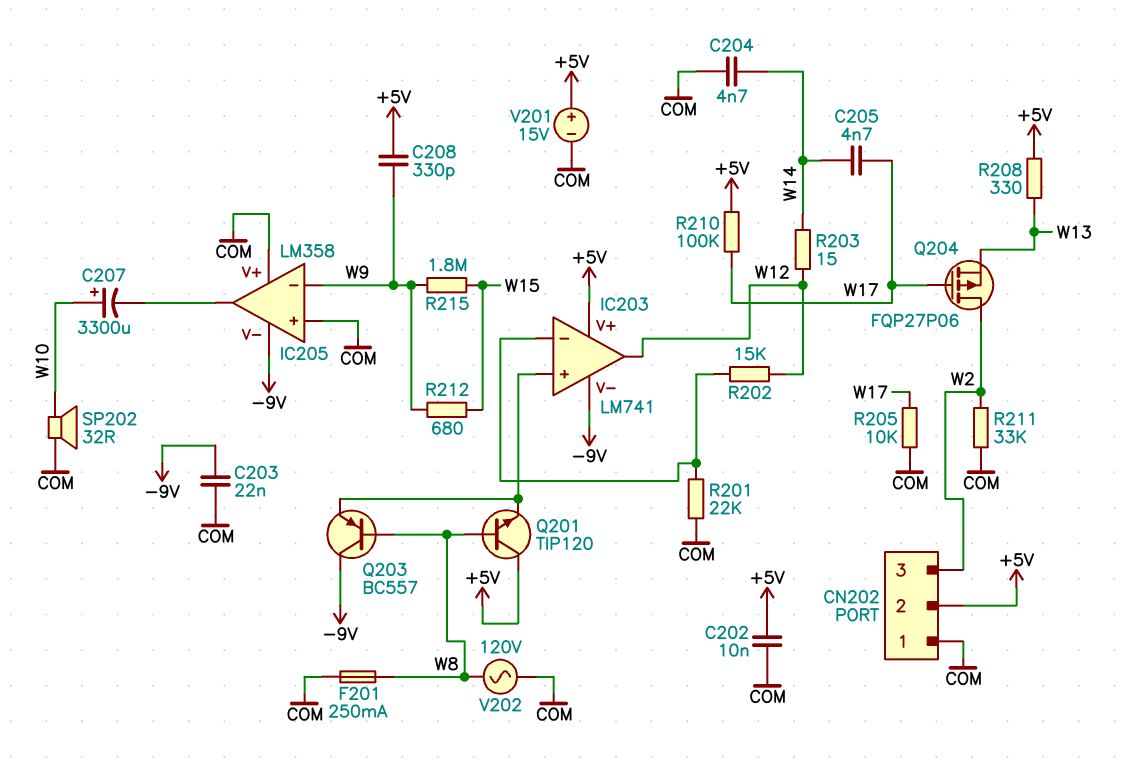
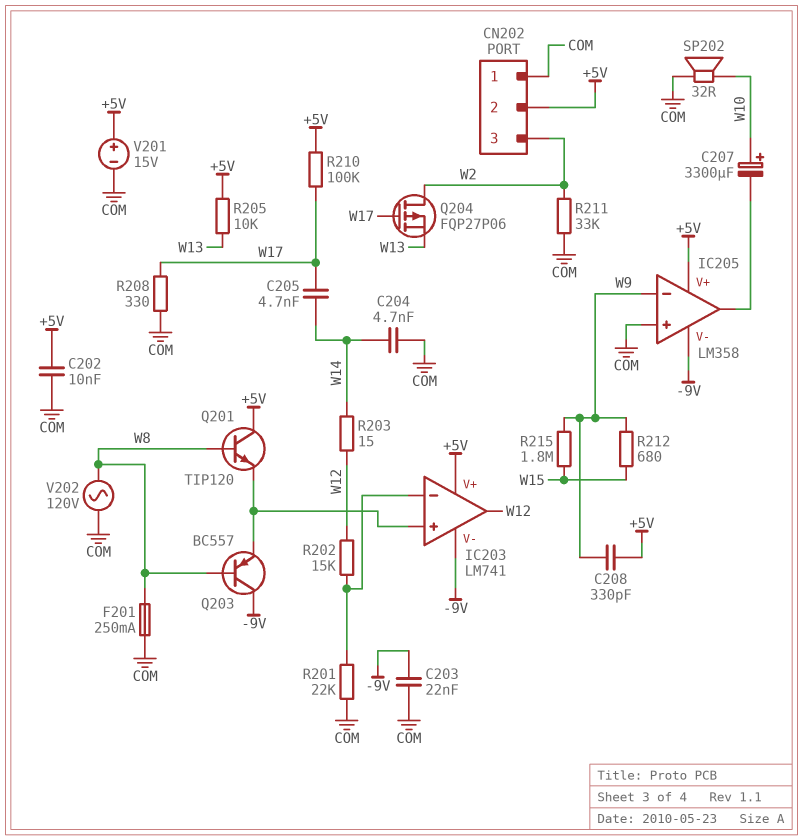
IC205 pin V+: COM -> +5V
R205: 10k (COM, W17) -> 10k (+5V, W13)
R208: 330 (+5V, W13) -> 330 (COM, W17)

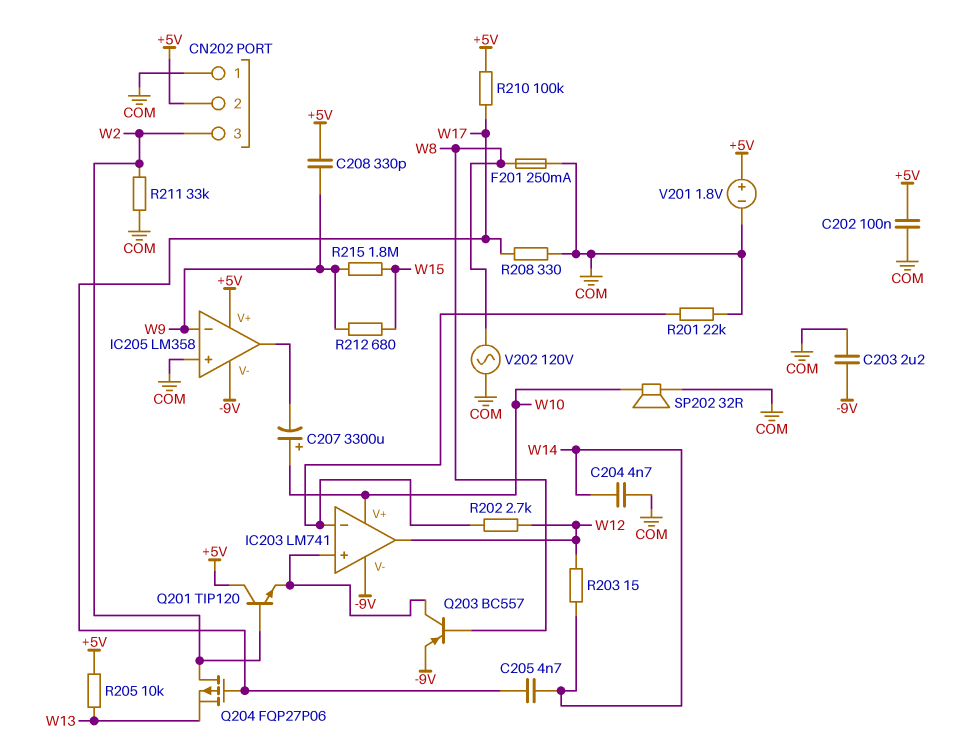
C202: 10nF (+5V, COM) -> 100nF (+5V, COM)
C203: 22nF (-9V, COM) -> 2.2uF (-9V, COM)
IC203 pin V+: +5V -> W10
Q201: NPN TIP120 (B W8, C +5V, E IC203/in+) -> NPN TIP120 (B W2, C +5V, E IC203/in+)
Q203: PNP BC557 (B W8, C -9V, E IC203/in+) -> PNP BC557 (B W8, C IC203/in+, E -9V)
R202: 15k (IC203/in-, W12) -> 2.7k (IC203/in-, W12)
V201: 15V (plus +5V, minus COM) -> 1.8V (plus +5V, minus COM)

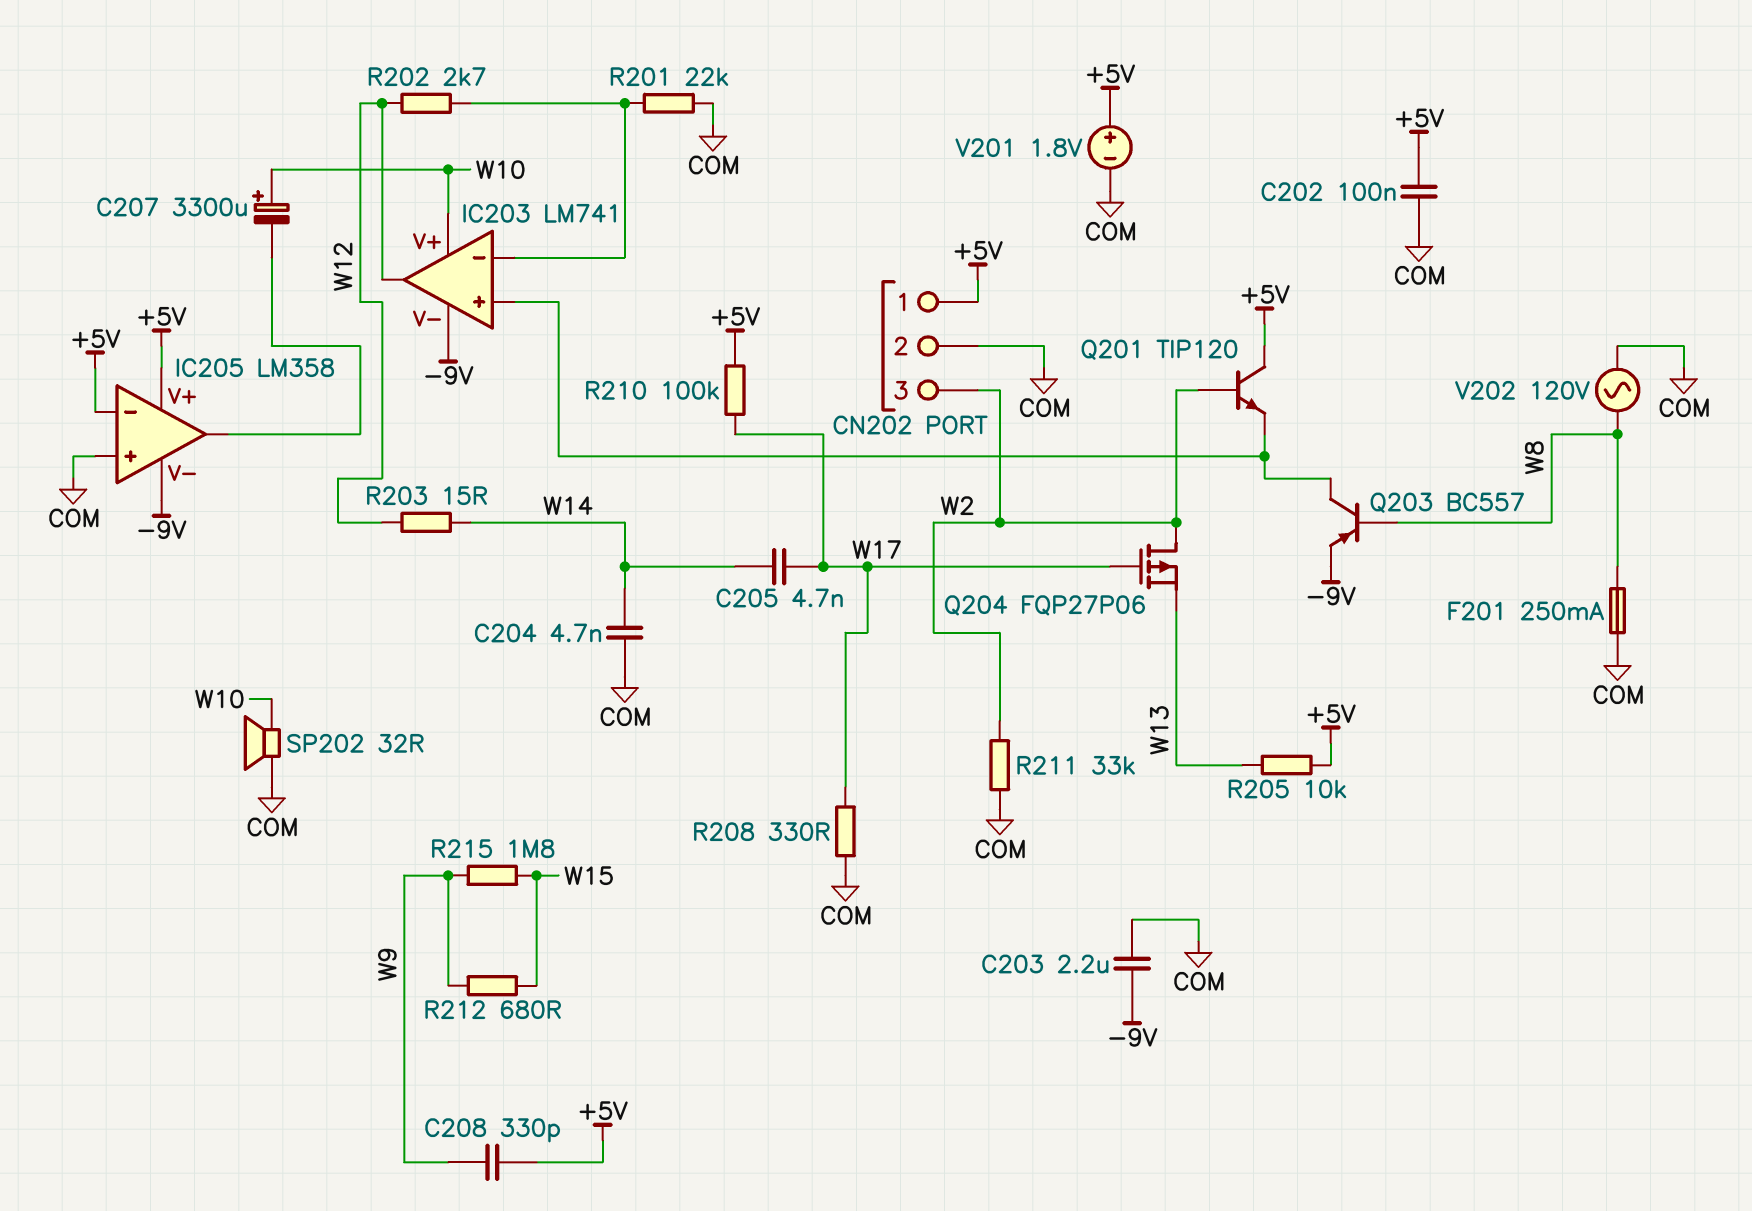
CN202 pin 1: COM -> +5V
CN202 pin 2: +5V -> COM
IC205 pin in-: W9 -> +5V

